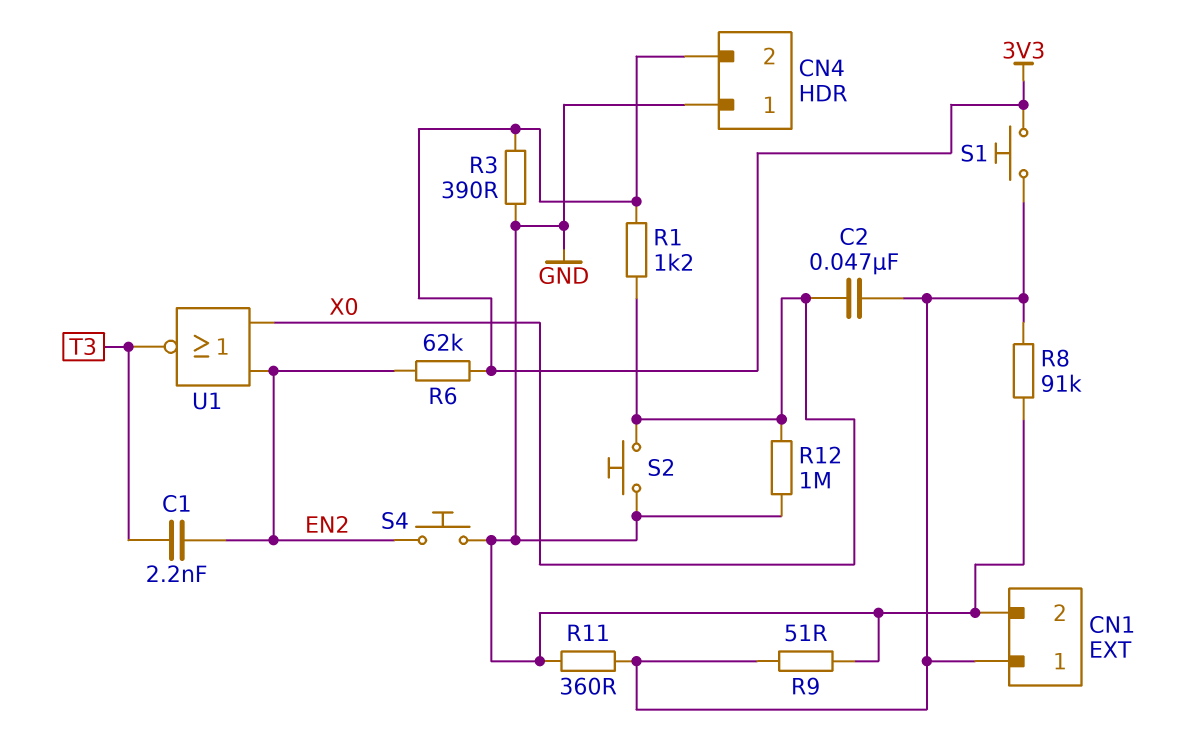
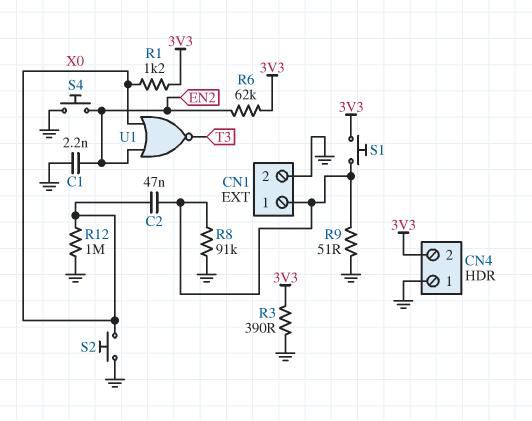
C1: 2.2nF (EN2, T3) -> 2.2nF (EN2, GND)
R11: 360 (CN1/1, GND) -> none

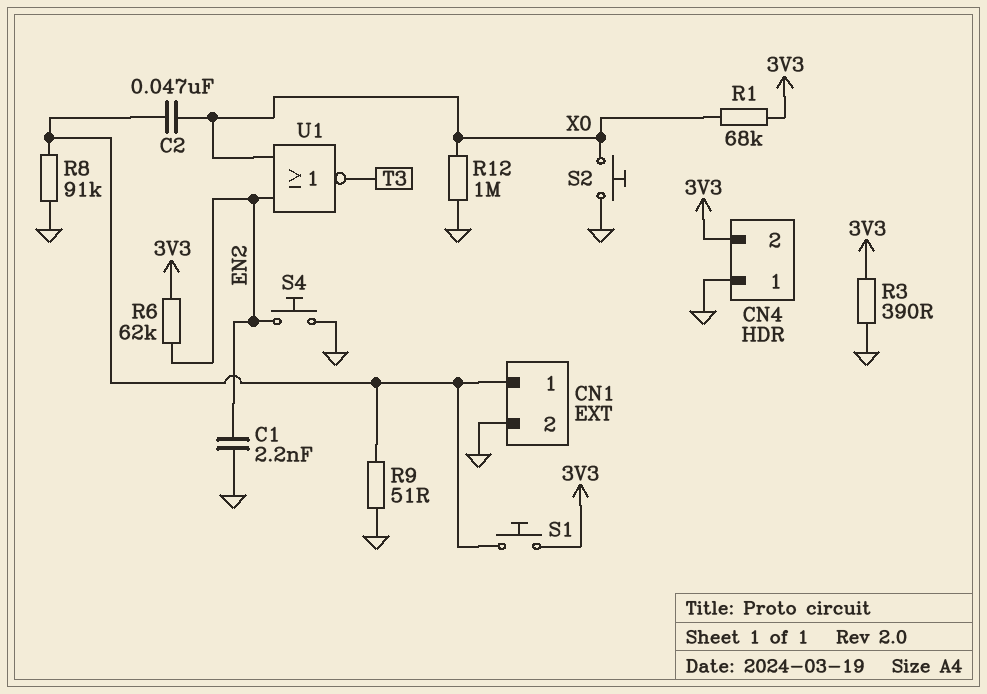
R1: 1.2k (3V3, X0) -> 68k (3V3, X0)

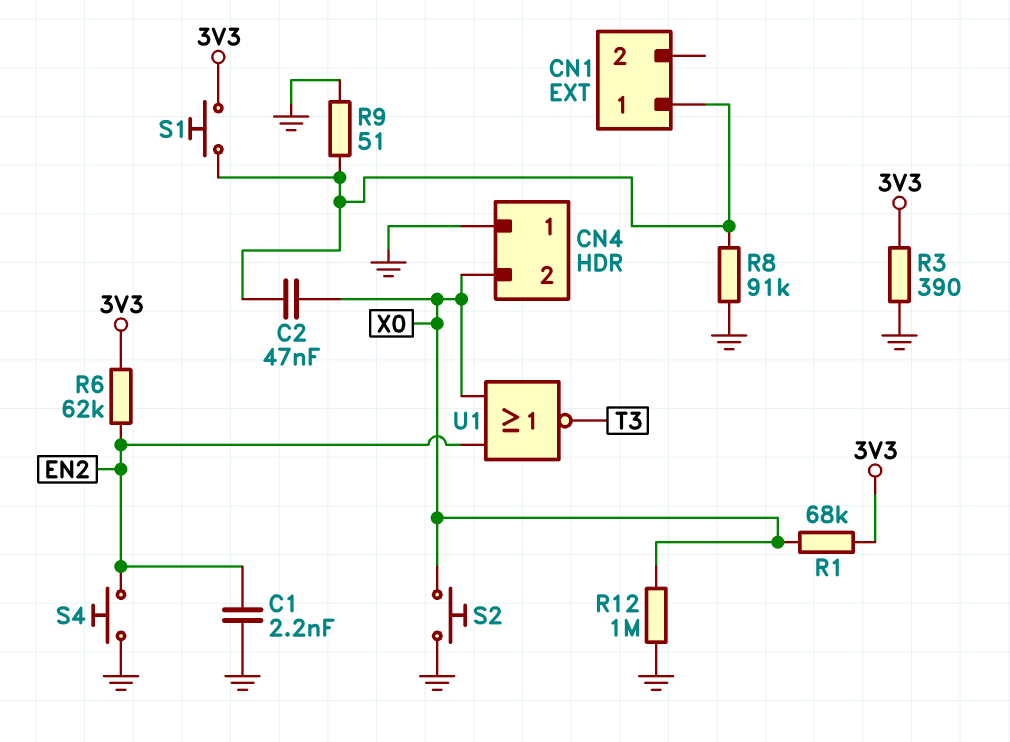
CN1 pin 2: GND -> none
CN4 pin 2: 3V3 -> X0

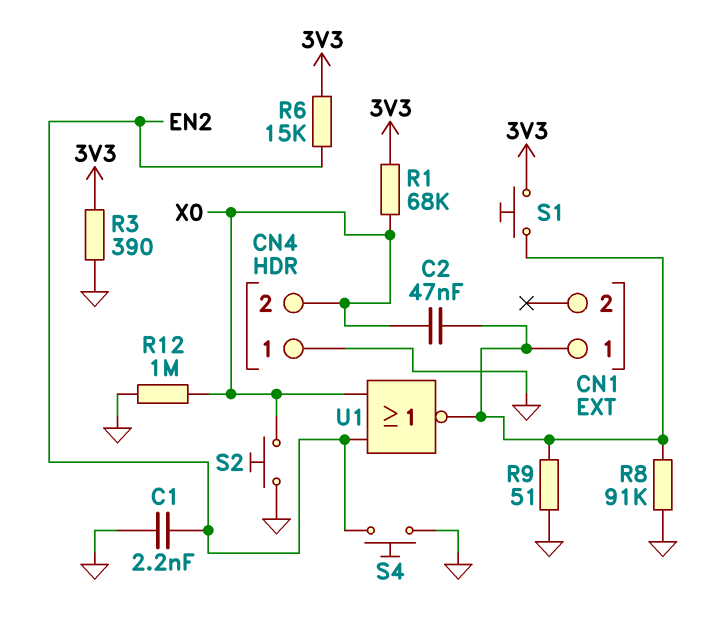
R6: 62k (3V3, EN2) -> 15k (3V3, EN2)
U1: NOR (in EN2, in X0, out T3) -> NOR (in EN2, in X0, out CN1/1)

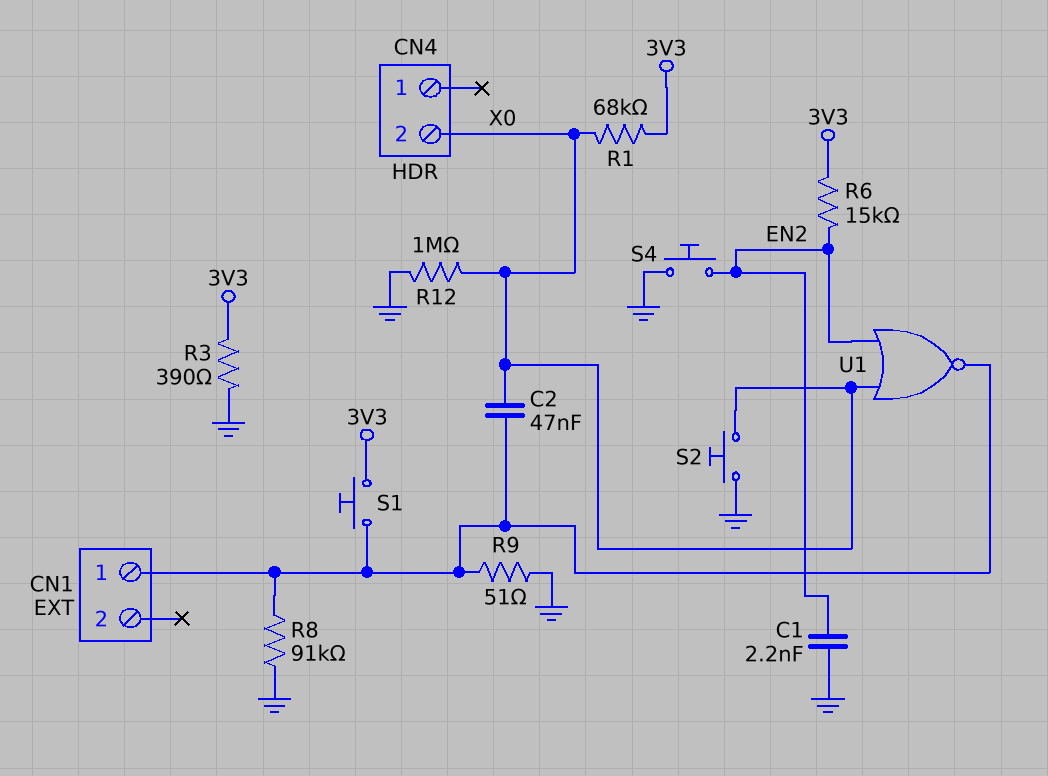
CN4 pin 1: GND -> none

